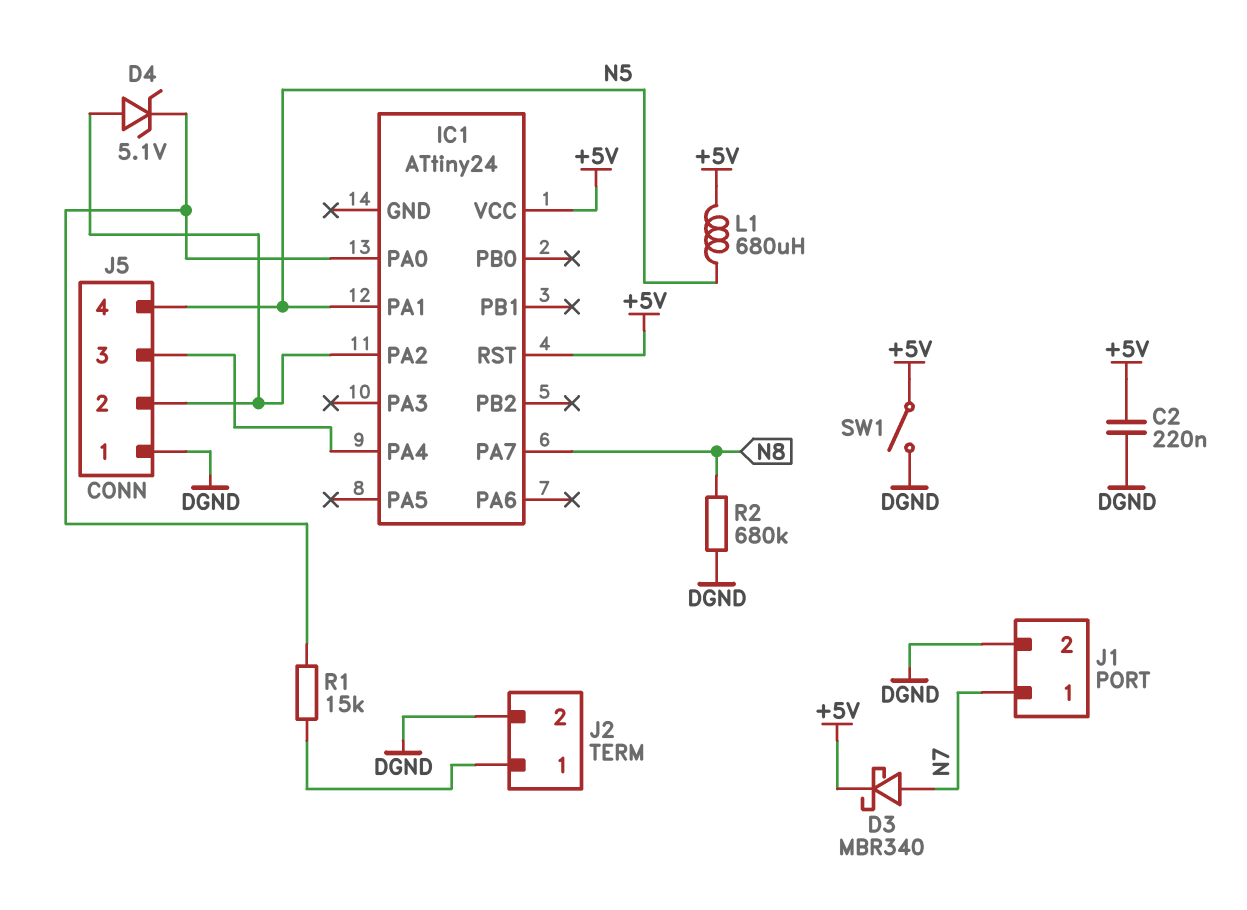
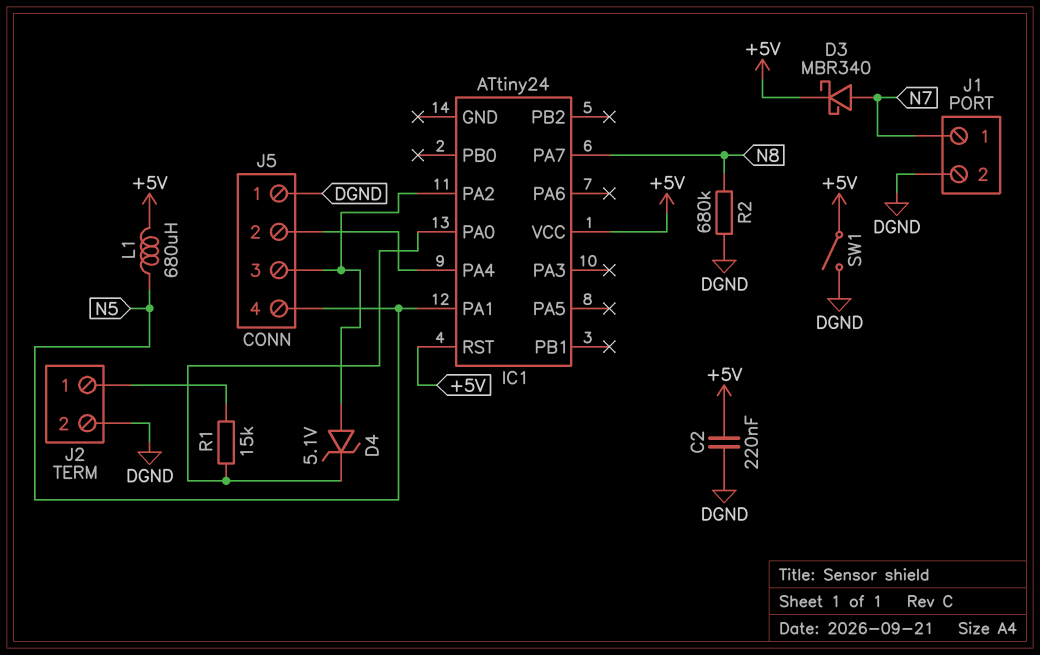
J5 pin 2: IC1/PA2 -> IC1/PA4
J5 pin 3: IC1/PA4 -> IC1/PA2

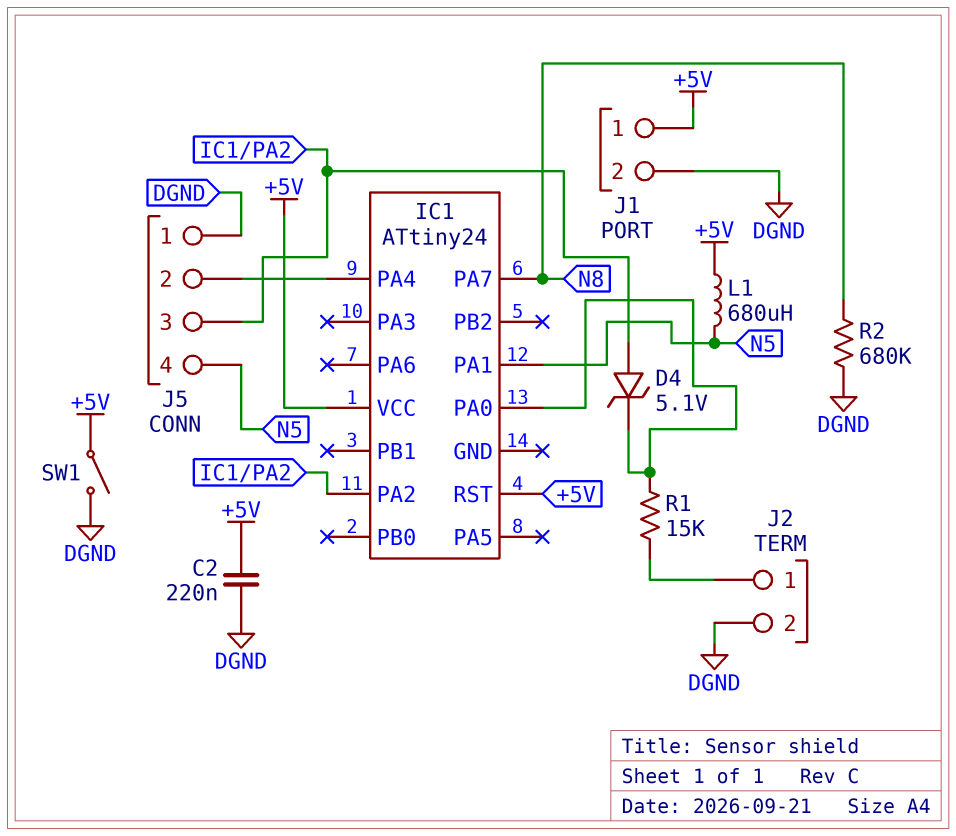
D3: schottky MBR340 (A N7, K +5V) -> none
J1 pin 1: N7 -> +5V

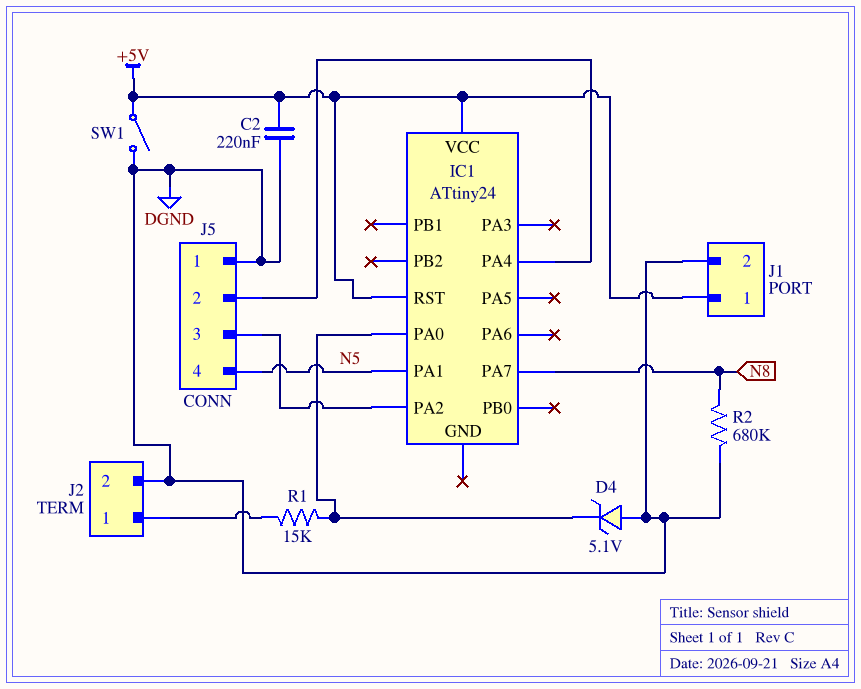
D4: zener 5.1V (A IC1/PA2, K IC1/PA0) -> zener 5.1V (A DGND, K IC1/PA0)
L1: 680uH (+5V, N5) -> none

